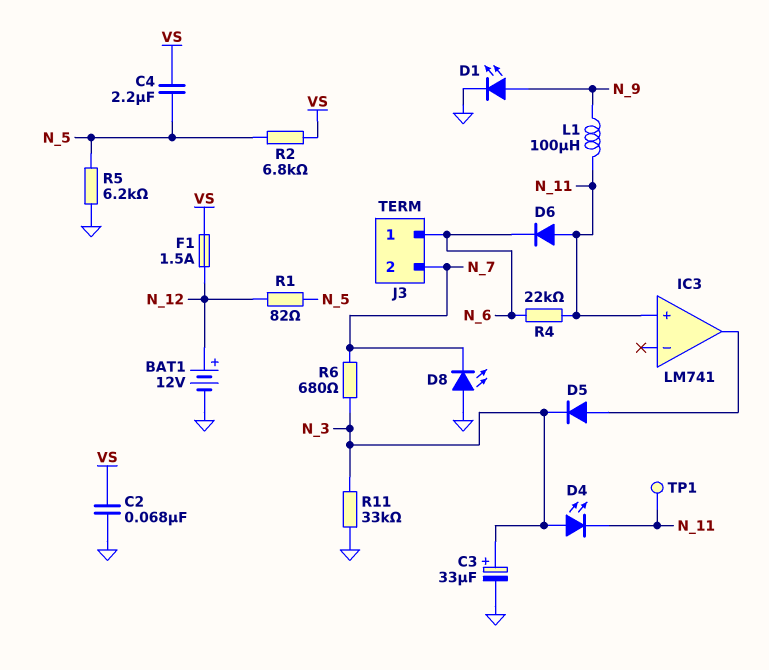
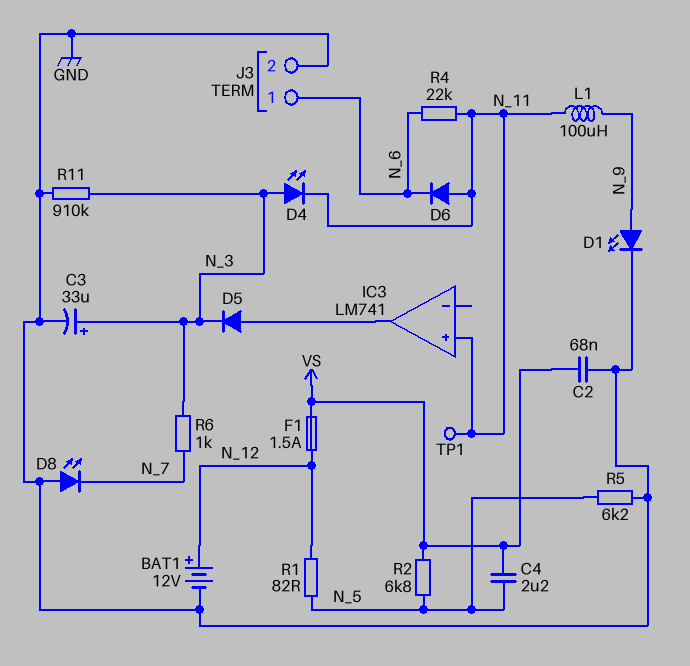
J3 pin 2: N_7 -> GND
R6: 680 (N_3, N_7) -> 1k (N_3, N_7)
R11: 33k (GND, N_3) -> 910k (GND, N_3)

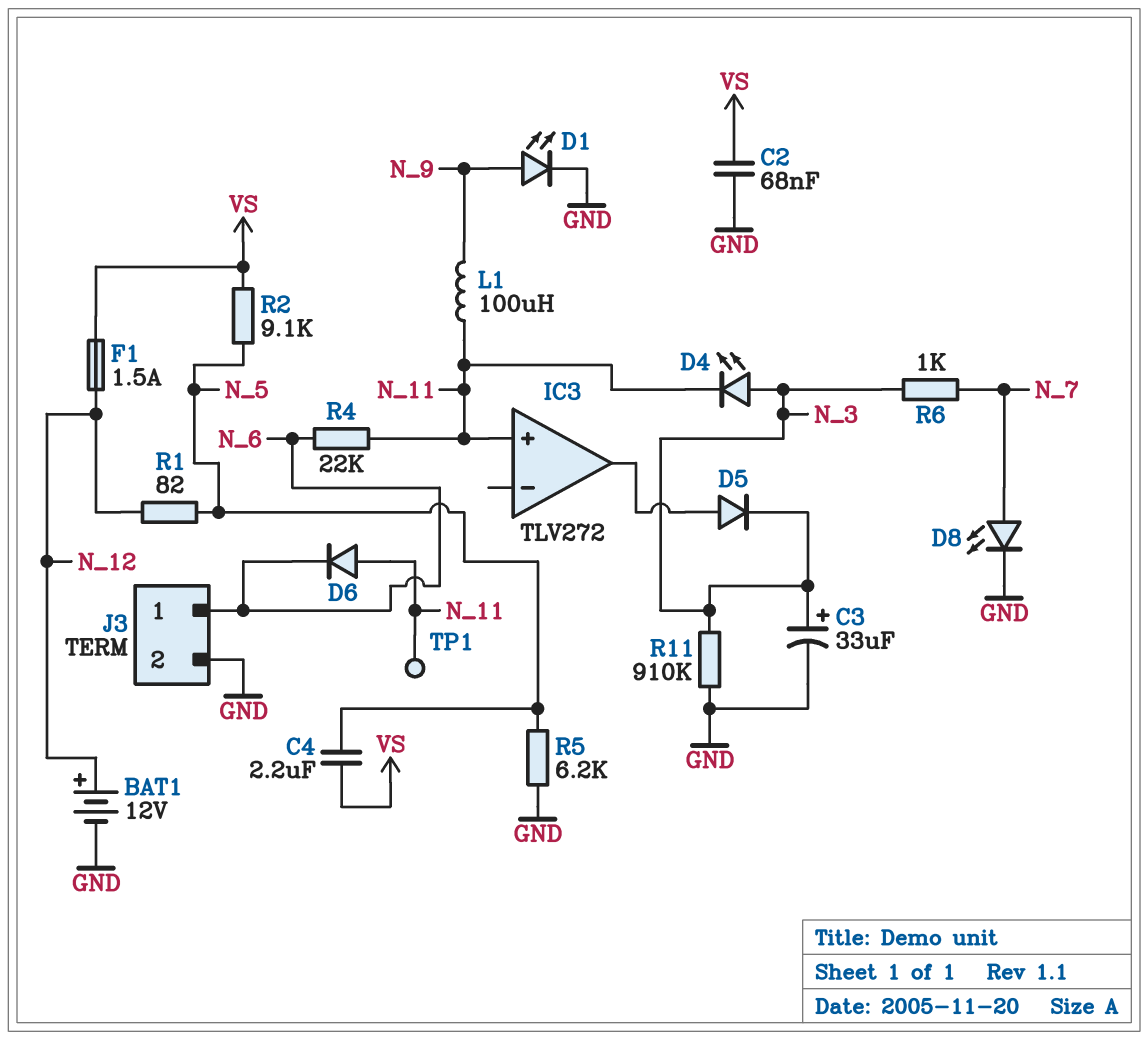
D8: LED (A GND, K N_7) -> LED (A N_7, K GND)
IC3: LM741 -> TLV272
R2: 6.8k (N_5, VS) -> 9.1k (N_5, VS)

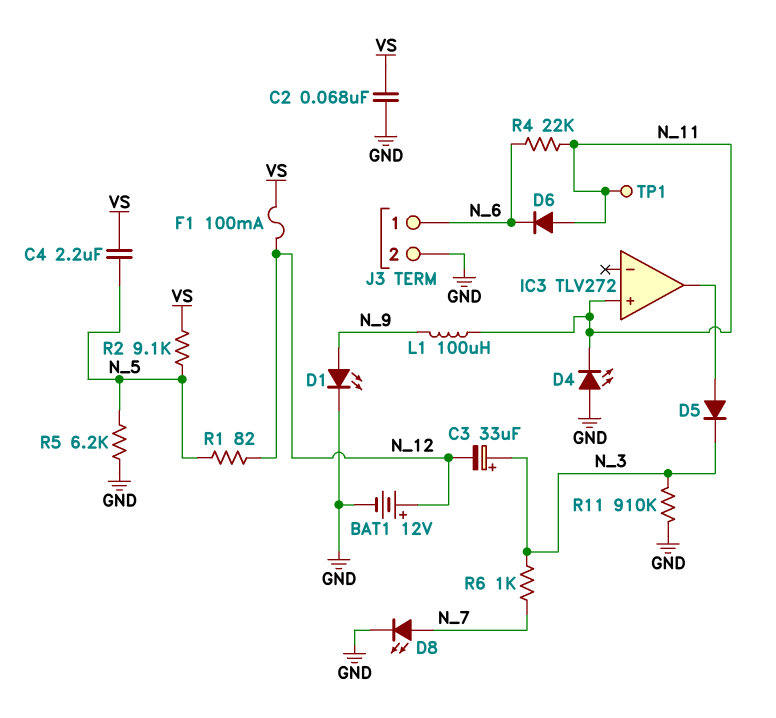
C3: 33uF (plus N_3, minus GND) -> 33uF (plus N_3, minus N_12)
D4: LED (A N_3, K N_11) -> LED (A GND, K N_11)
F1: 1.5A (N_12, VS) -> 100mA (N_12, VS)

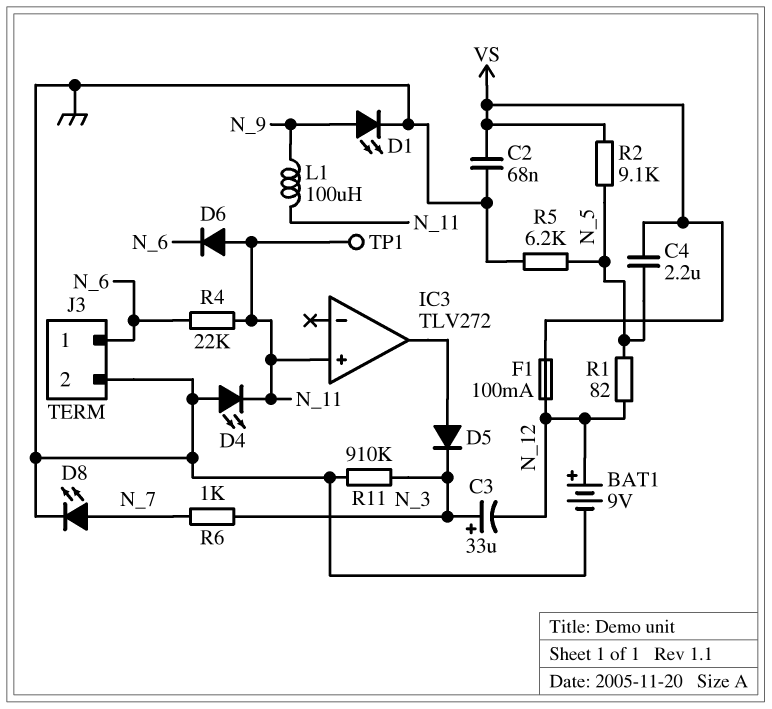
BAT1: 12V (plus N_12, minus GND) -> 9V (plus N_12, minus GND)

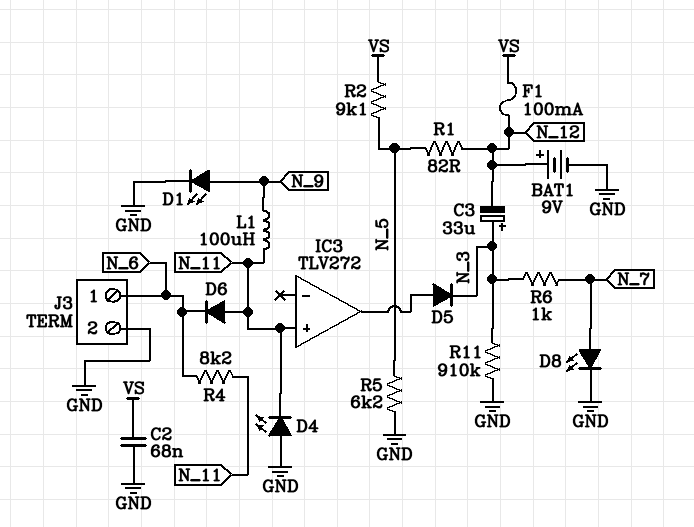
C4: 2.2uF (N_5, VS) -> none
R4: 22k (N_6, N_11) -> 8.2k (N_6, N_11)
TP1: test point (N_11) -> none

